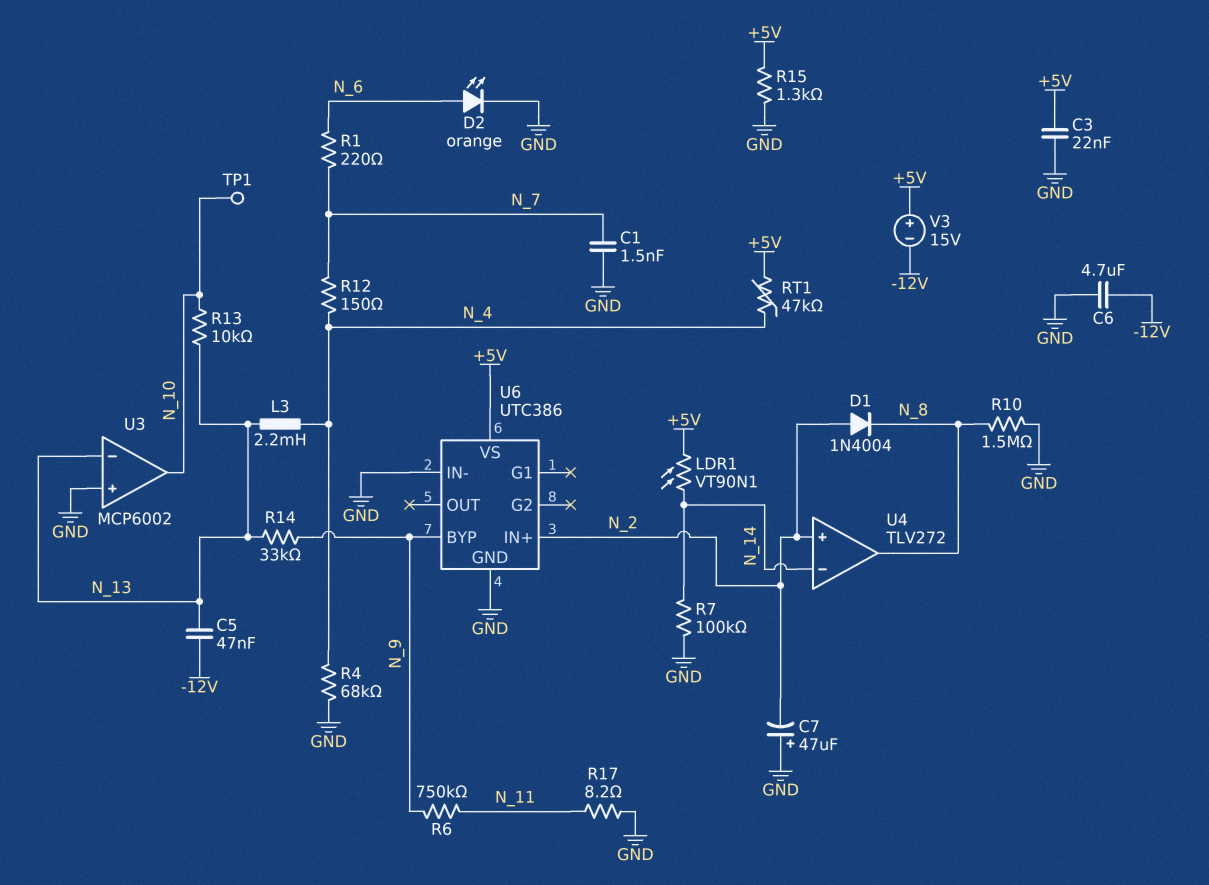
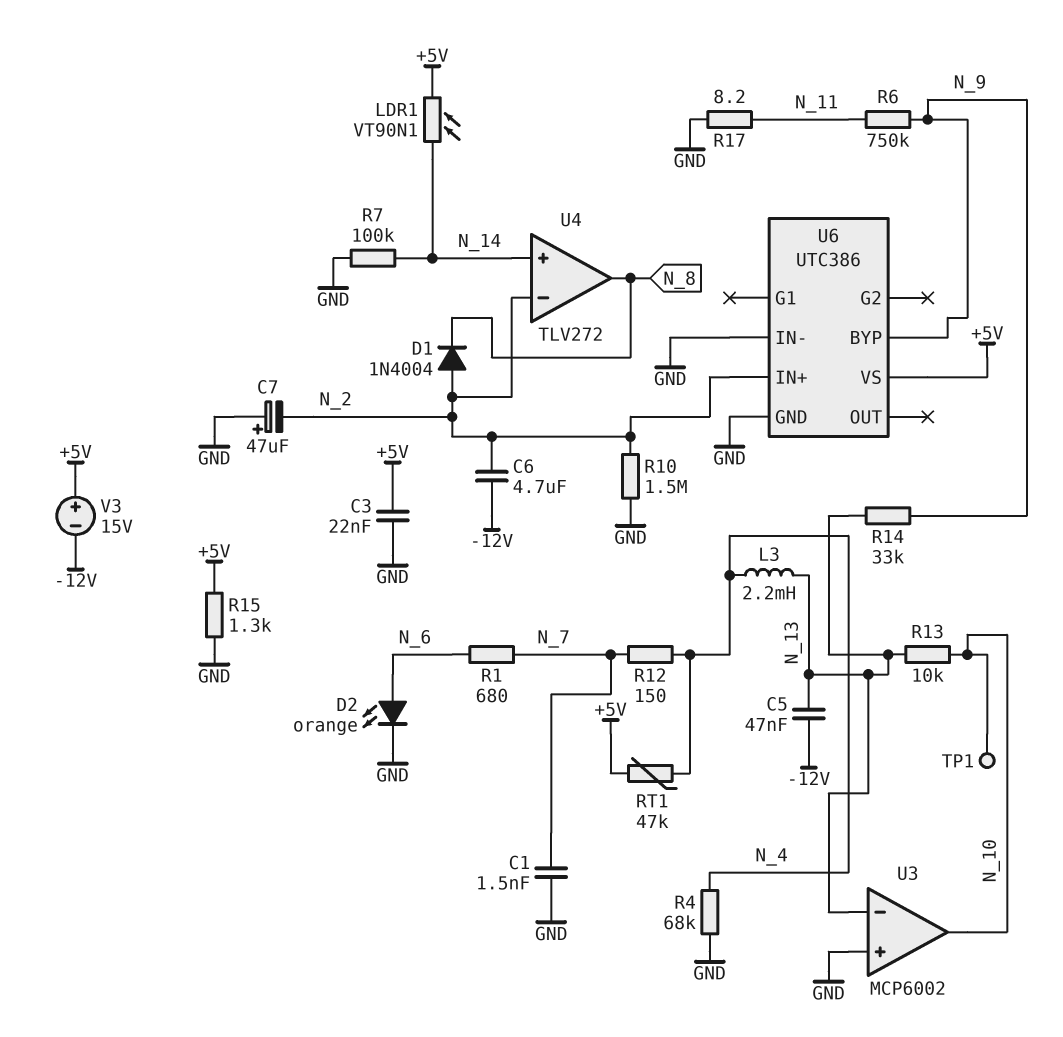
C6: 4.7uF (-12V, GND) -> 4.7uF (-12V, N_2)
R1: 220 (N_6, N_7) -> 680 (N_6, N_7)
R10: 1.5M (GND, N_8) -> 1.5M (GND, N_2)
U4 pin in+: N_2 -> N_14
U4 pin in-: N_14 -> N_2

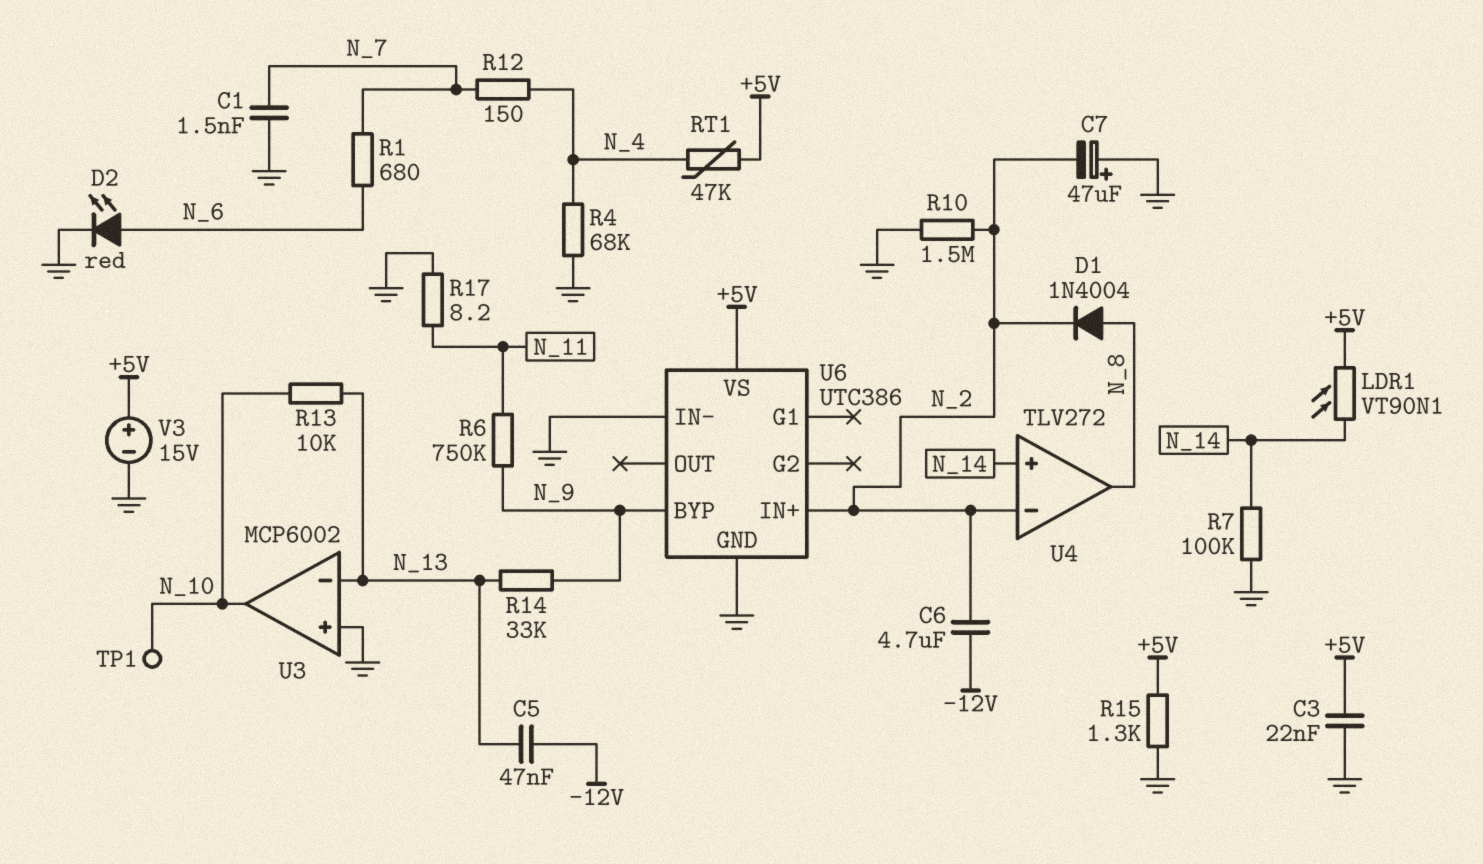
D1: diode 1N4004 (A N_2, K N_8) -> diode 1N4004 (A N_8, K N_2)
D2: LED orange (A N_6, K GND) -> LED red (A N_6, K GND)
L3: 2.2mH (N_4, N_13) -> none
V3: 15V (plus +5V, minus -12V) -> 15V (plus +5V, minus GND)

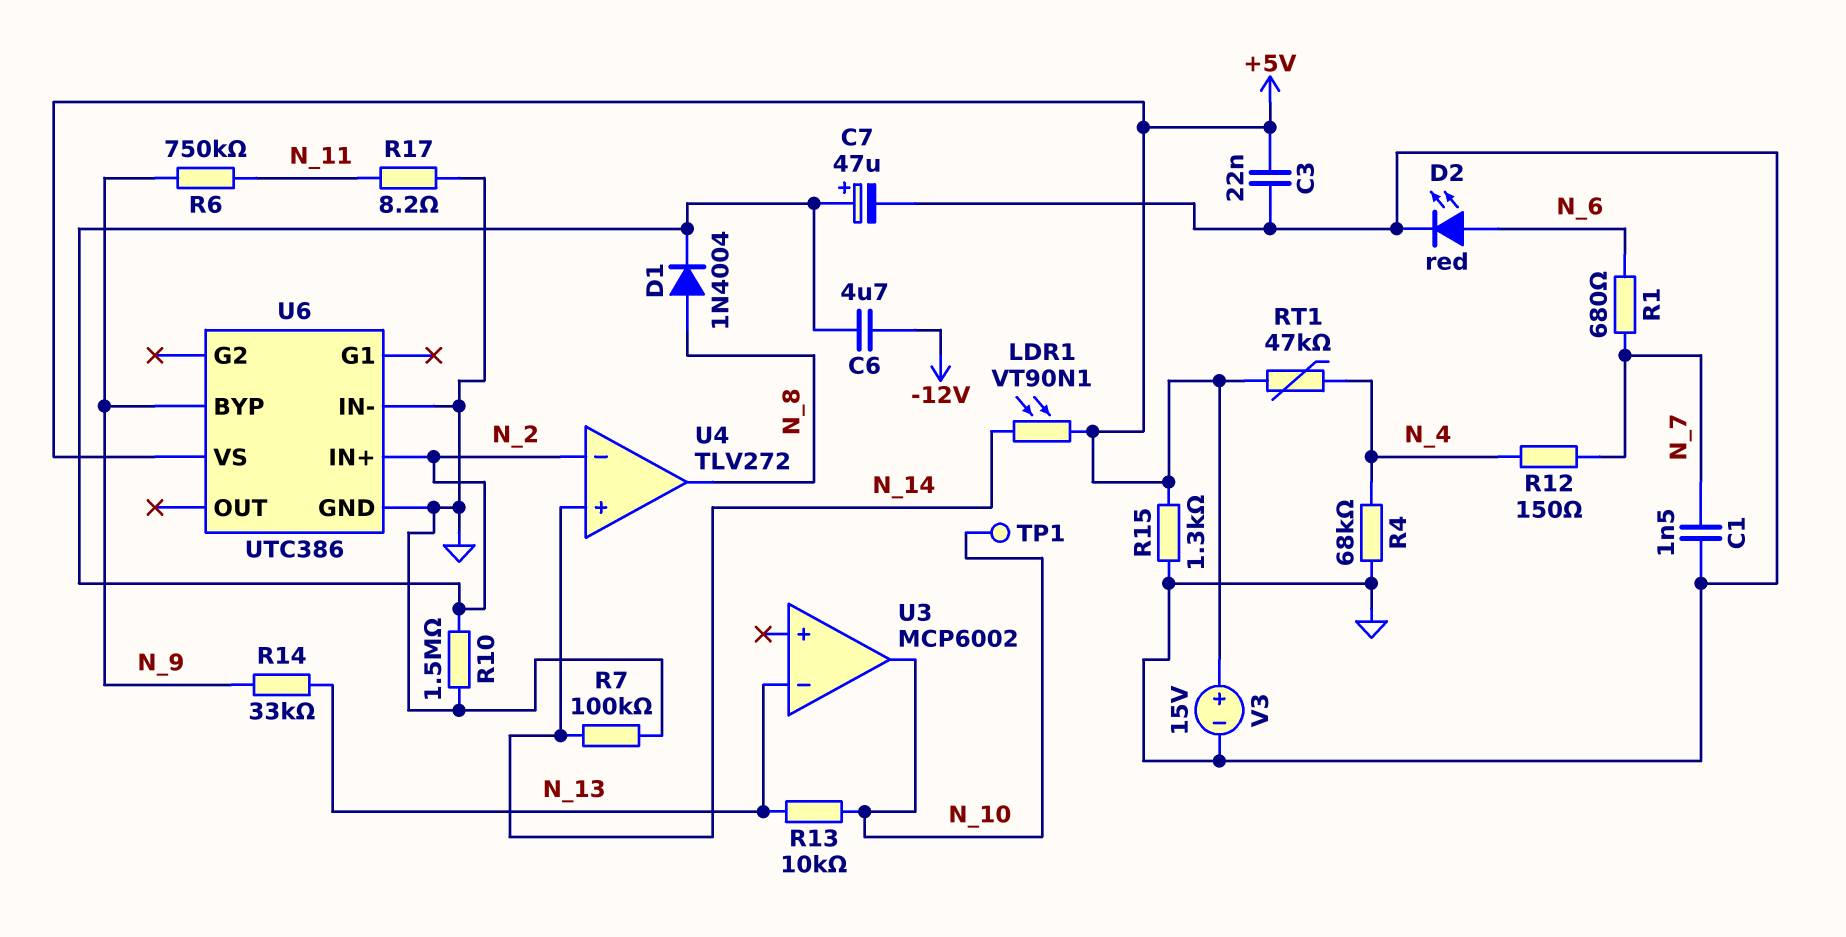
C5: 47nF (-12V, N_13) -> none
C7: 47uF (plus GND, minus N_2) -> 47uF (plus N_2, minus GND)
U3 pin in+: GND -> none

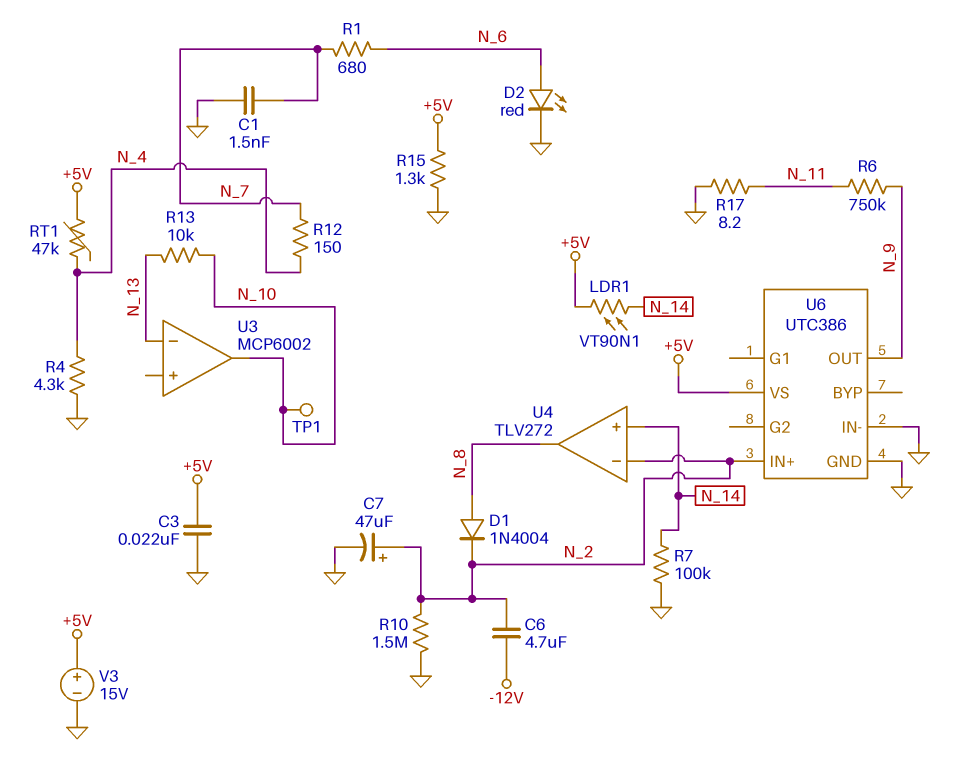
R4: 68k (GND, N_4) -> 4.3k (GND, N_4)
R14: 33k (N_9, N_13) -> none
U6 pin BYP: N_9 -> none
U6 pin OUT: none -> N_9

